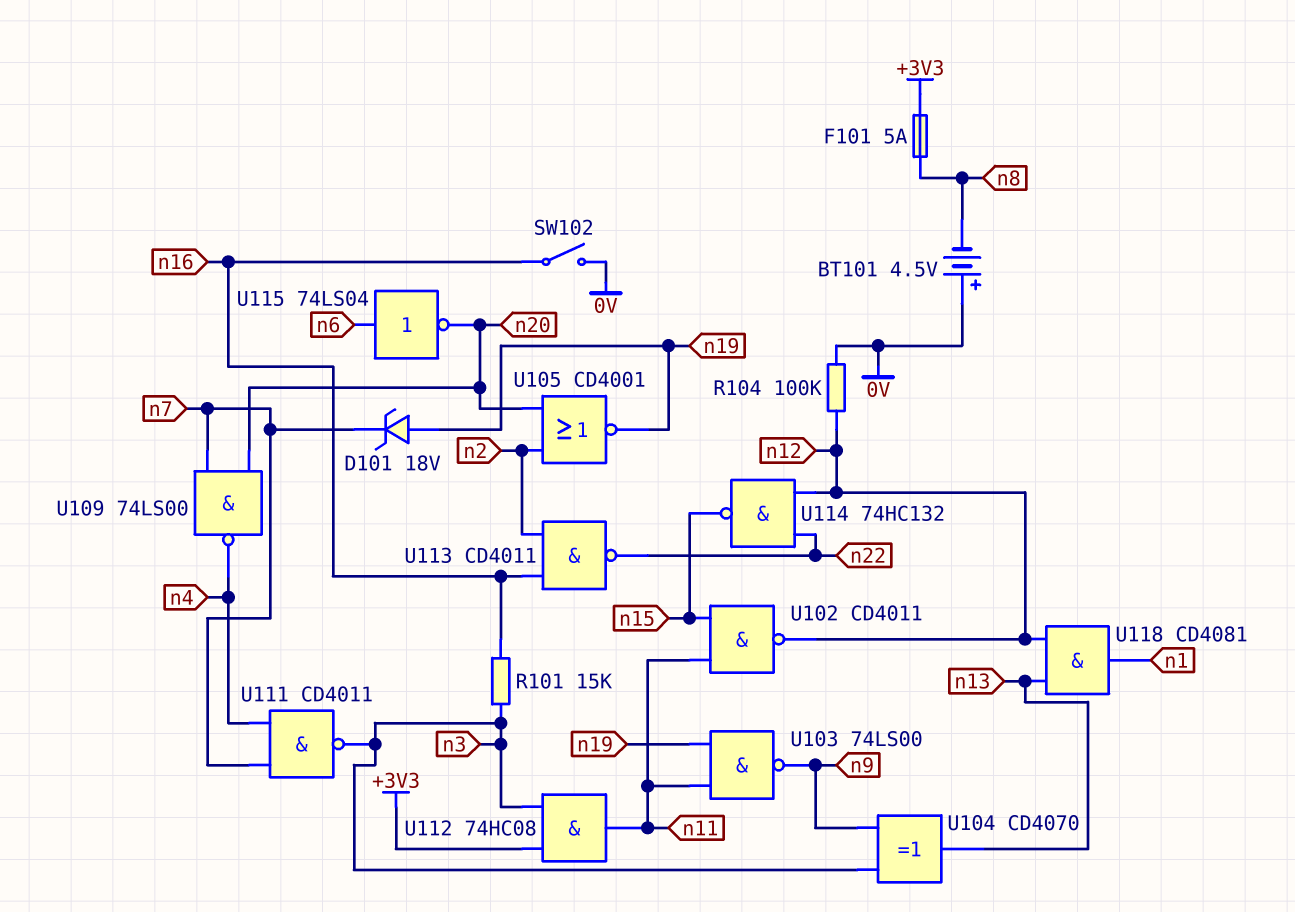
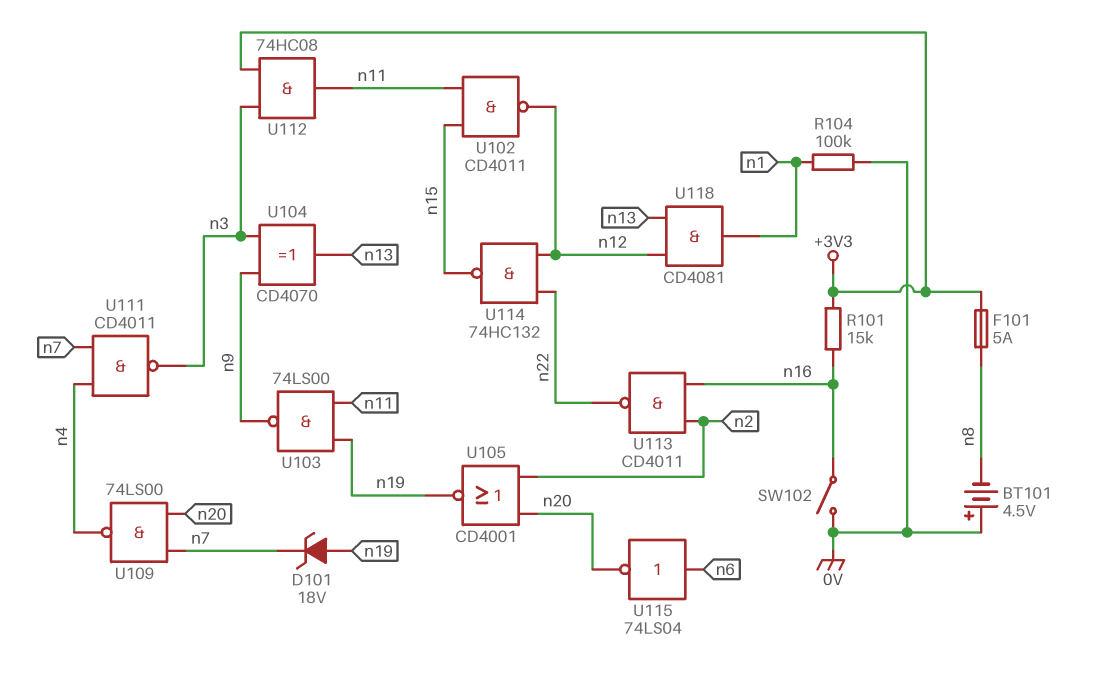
R101: 15k (n3, n16) -> 15k (+3V3, n16)
R104: 100k (0V, n12) -> 100k (0V, n1)

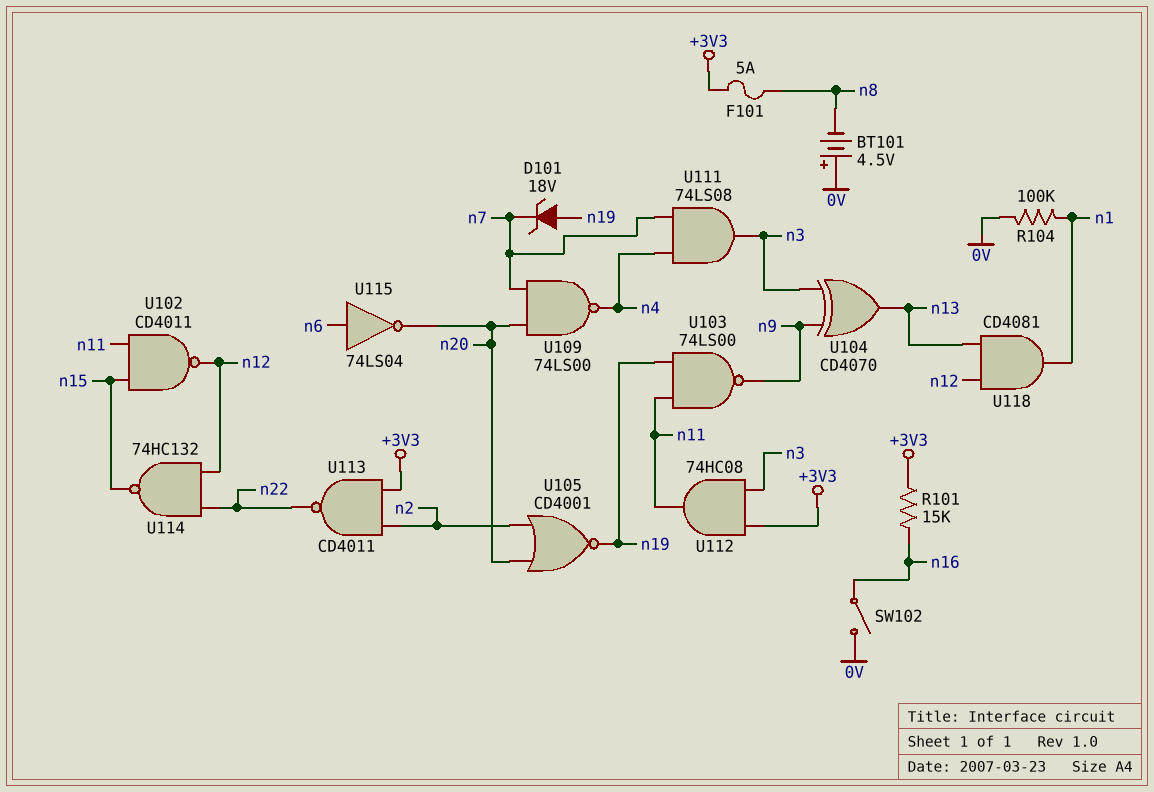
U111: NAND CD4011 (in n4, in n7, out n3) -> AND 74LS08 (in n4, in n7, out n3)
U113: NAND CD4011 (in n2, in n16, out n22) -> NAND CD4011 (in +3V3, in n2, out n22)

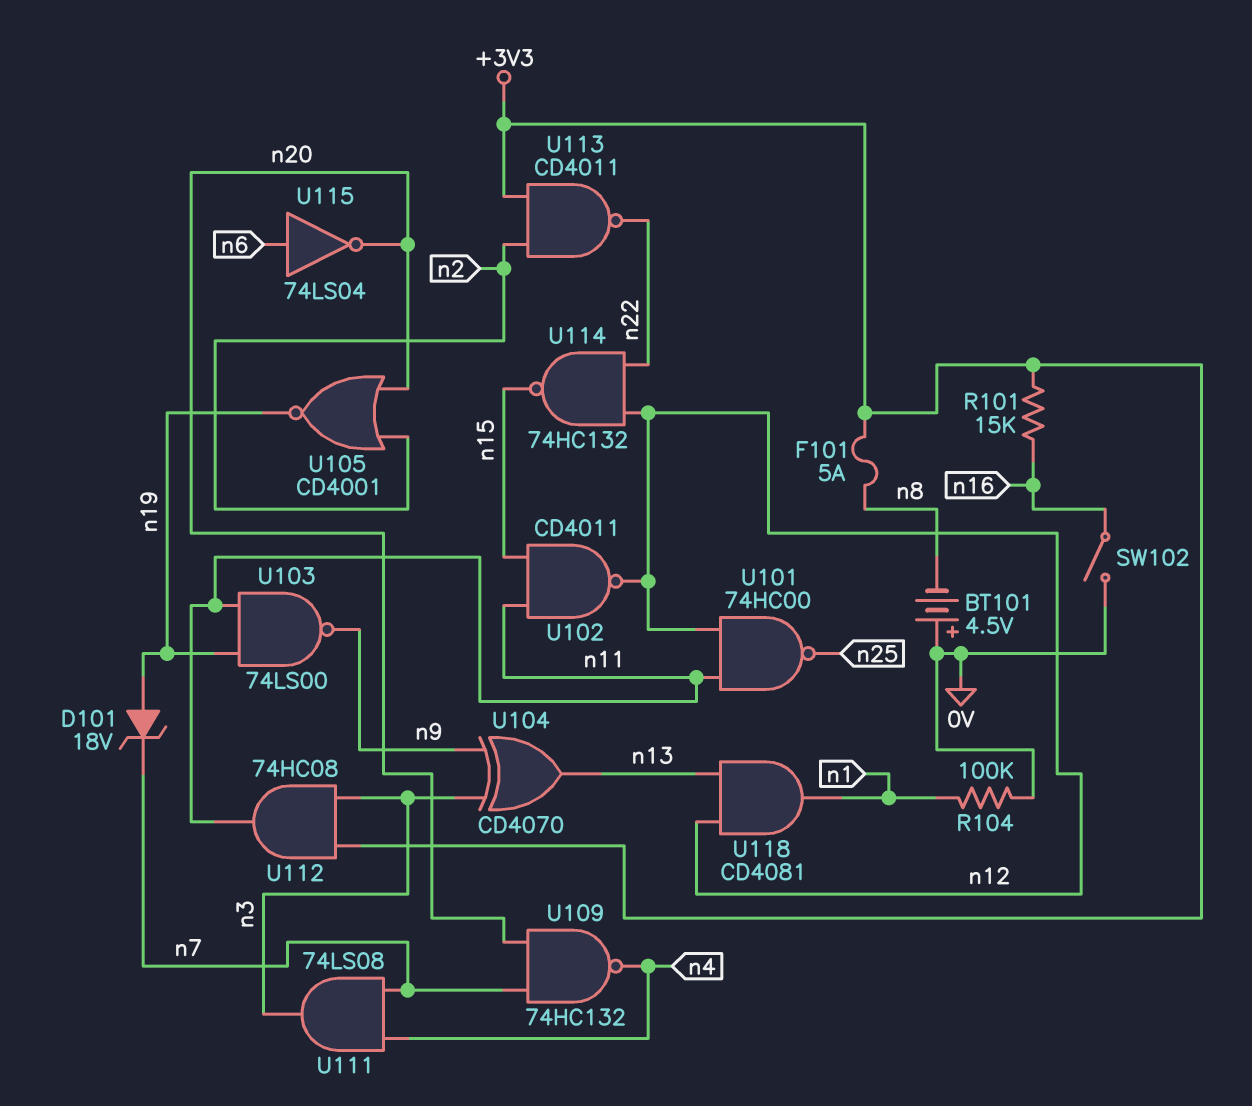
U101: none -> NAND 74HC00 (in n11, in n12, out n25)
U109: NAND 74LS00 (in n7, in n20, out n4) -> NAND 74HC132 (in n7, in n20, out n4)

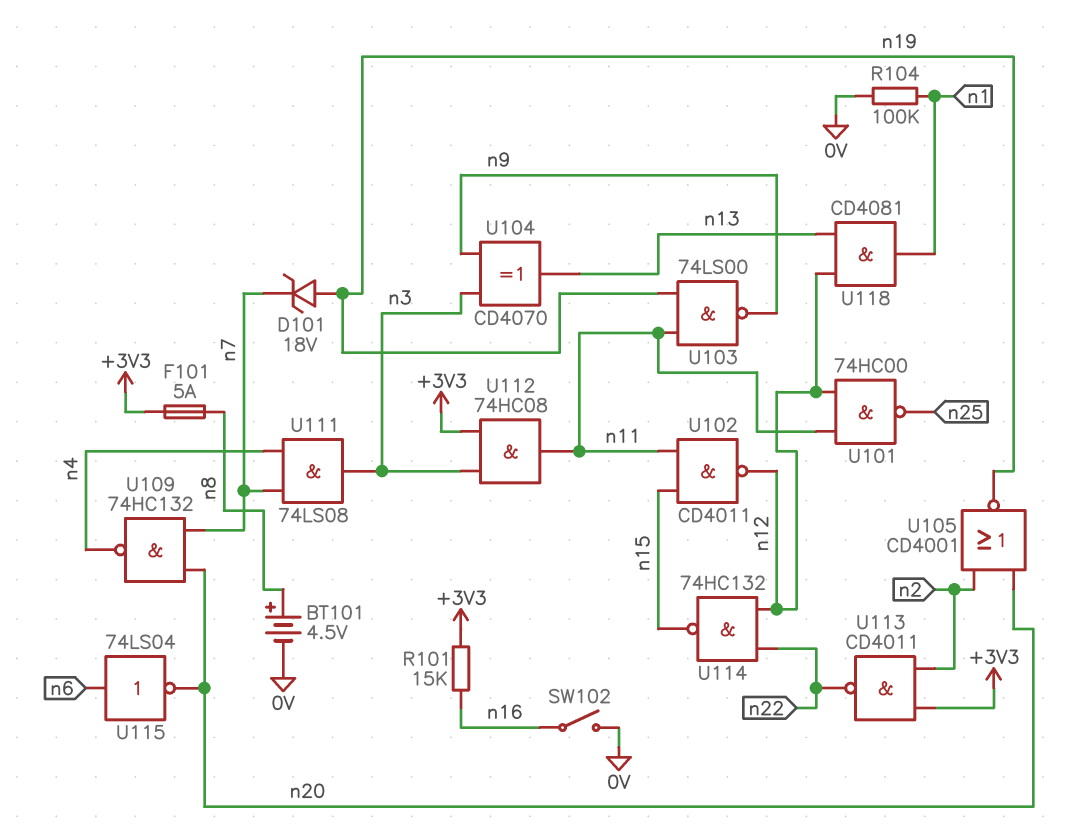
BT101: 4.5V (plus 0V, minus n8) -> 4.5V (plus n8, minus 0V)

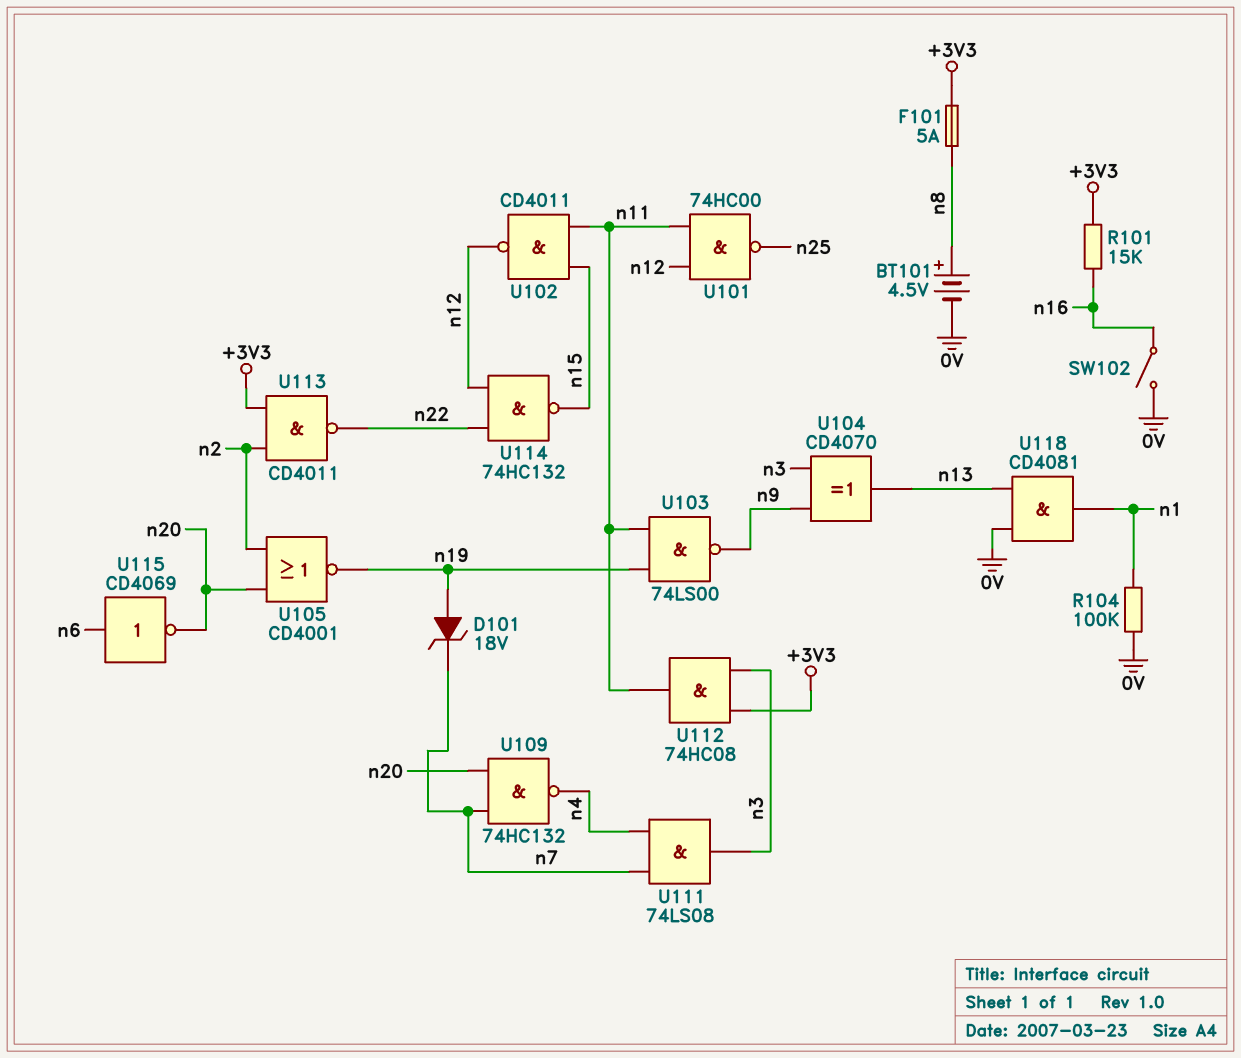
U115: NOT 74LS04 (in n6, out n20) -> NOT CD4069 (in n6, out n20)
U118: AND CD4081 (in n12, in n13, out n1) -> AND CD4081 (in 0V, in n13, out n1)

